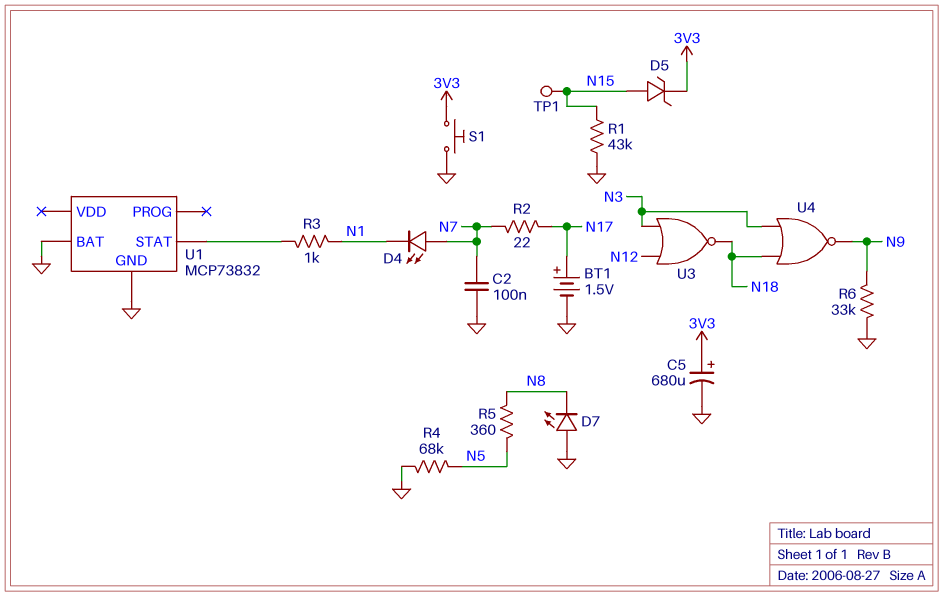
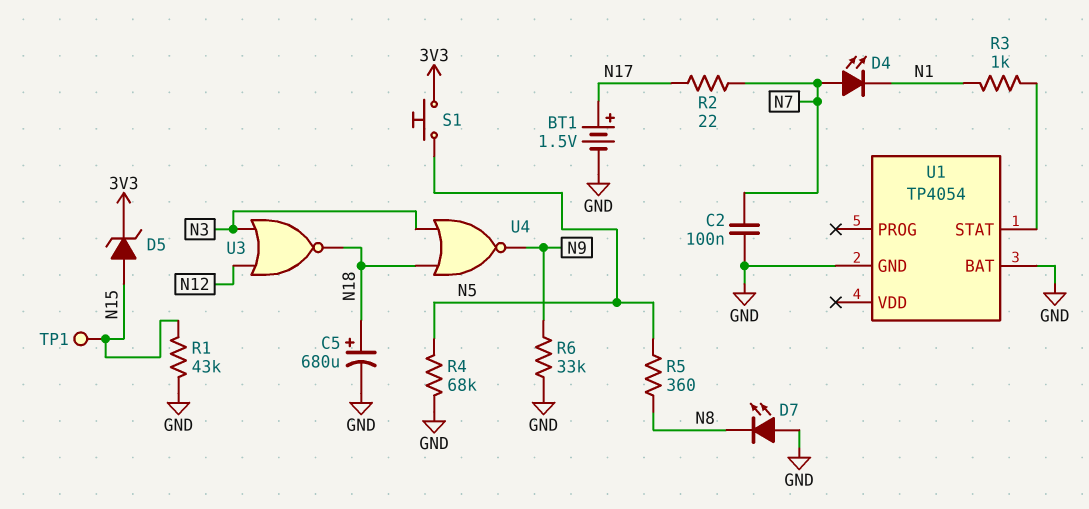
C5: 680uF (plus 3V3, minus GND) -> 680uF (plus N18, minus GND)
S1: button (3V3, GND) -> button (3V3, N5)
U1: MCP73832 -> TP4054

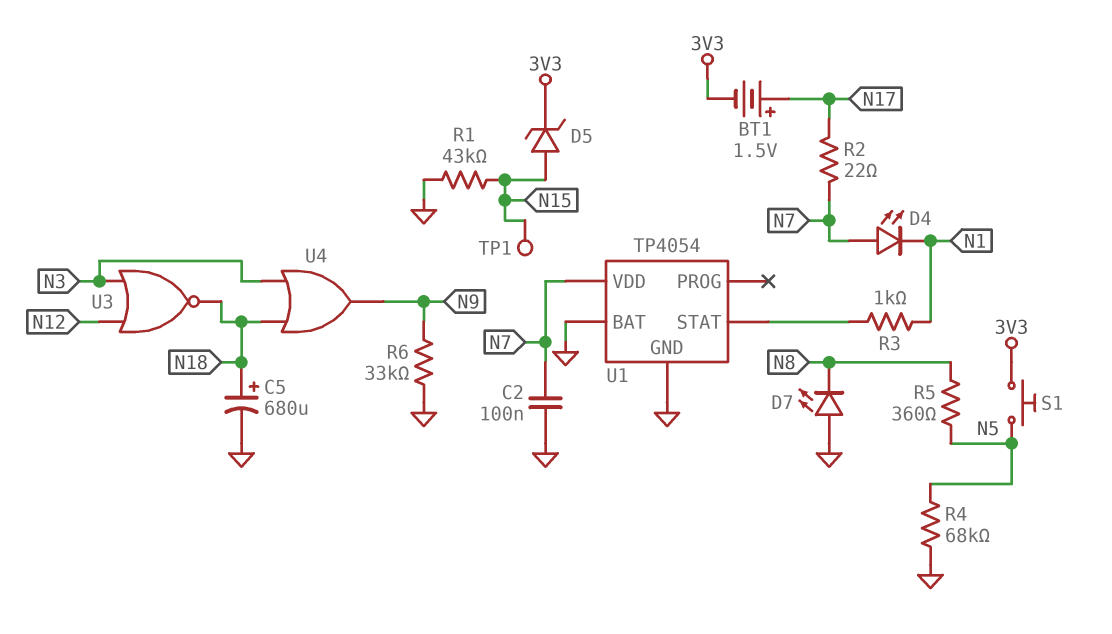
BT1: 1.5V (plus N17, minus GND) -> 1.5V (plus N17, minus 3V3)
U1 pin VDD: none -> N7
U4: NOR (in N3, in N18, out N9) -> OR (in N3, in N18, out N9)

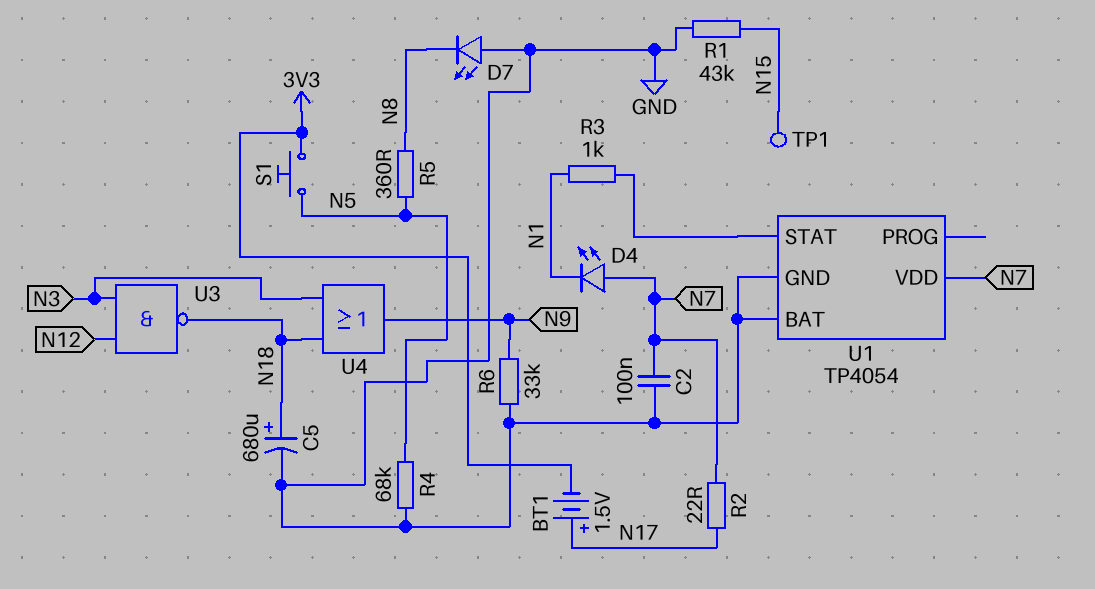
D5: zener (A N15, K 3V3) -> none
U3: NOR (in N3, in N12, out N18) -> NAND (in N3, in N12, out N18)

